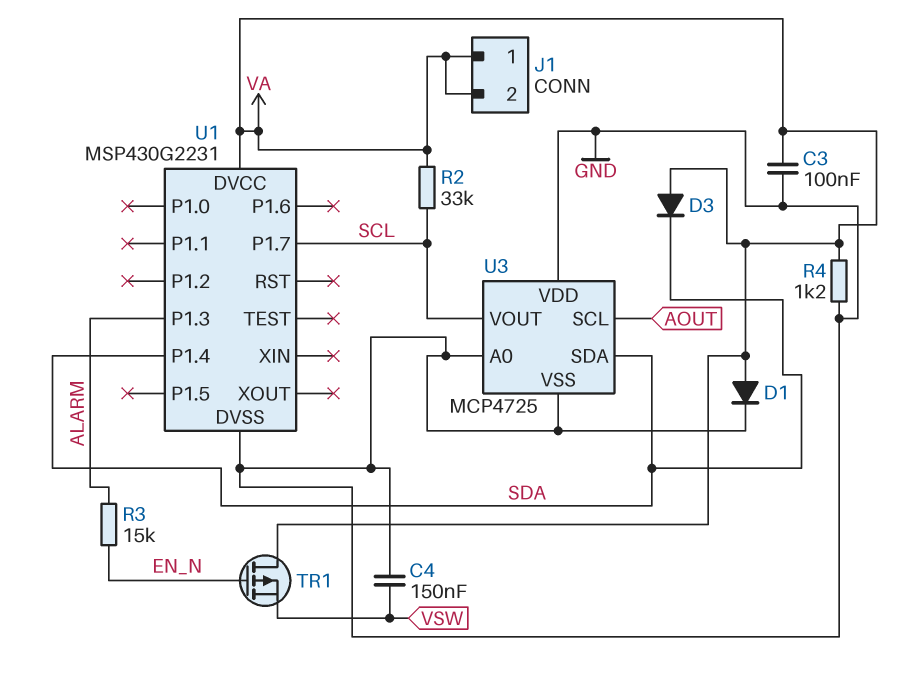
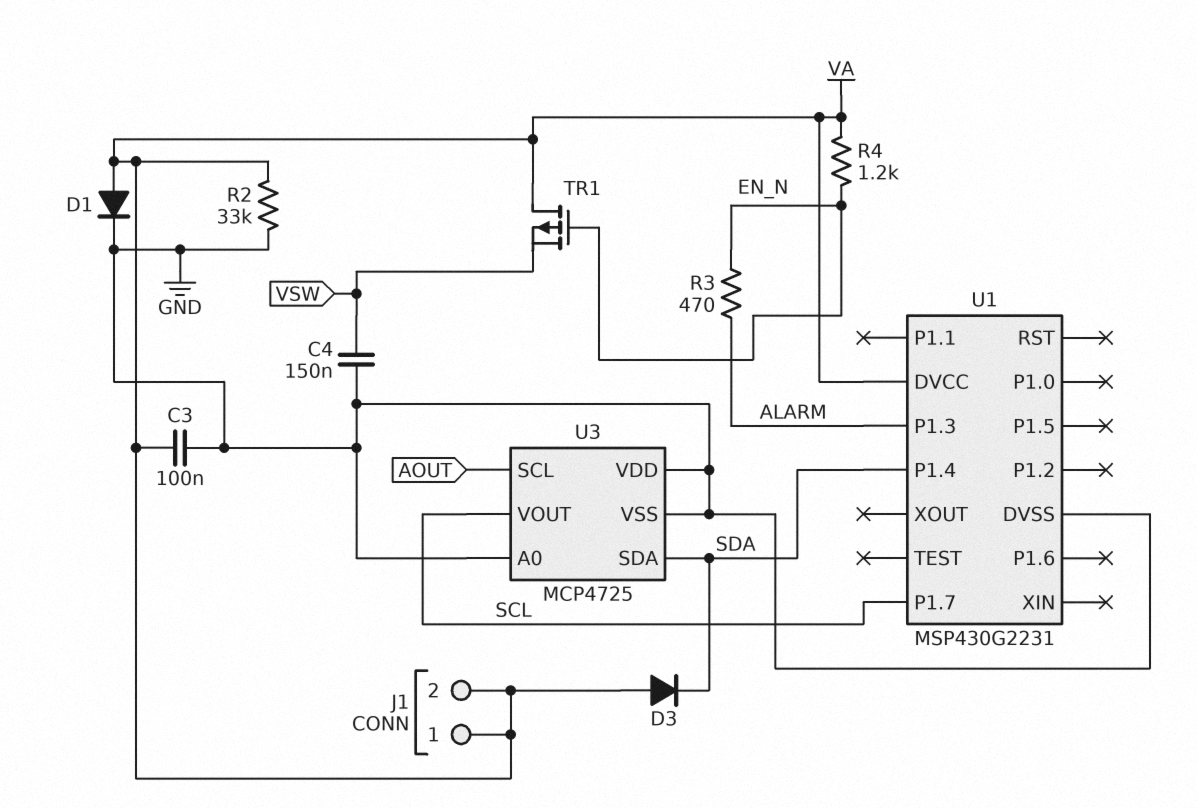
R2: 33k (SCL, VA) -> 33k (GND, VA)
R3: 15k (ALARM, EN_N) -> 470 (ALARM, EN_N)
R4: 1.2k (GND, VA) -> 1.2k (EN_N, VA)

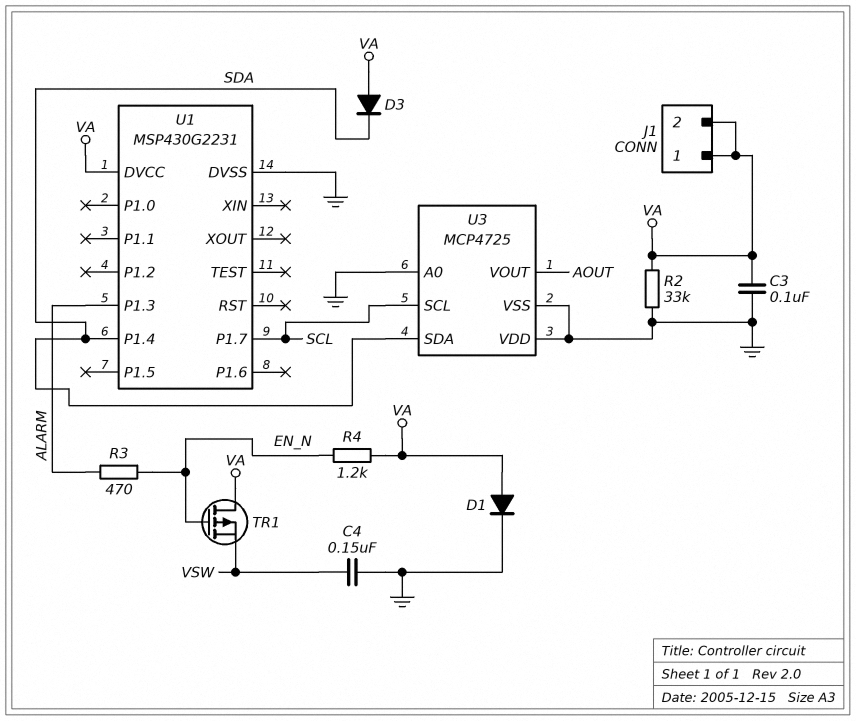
U3 pin SCL: AOUT -> SCL
U3 pin VOUT: SCL -> AOUT

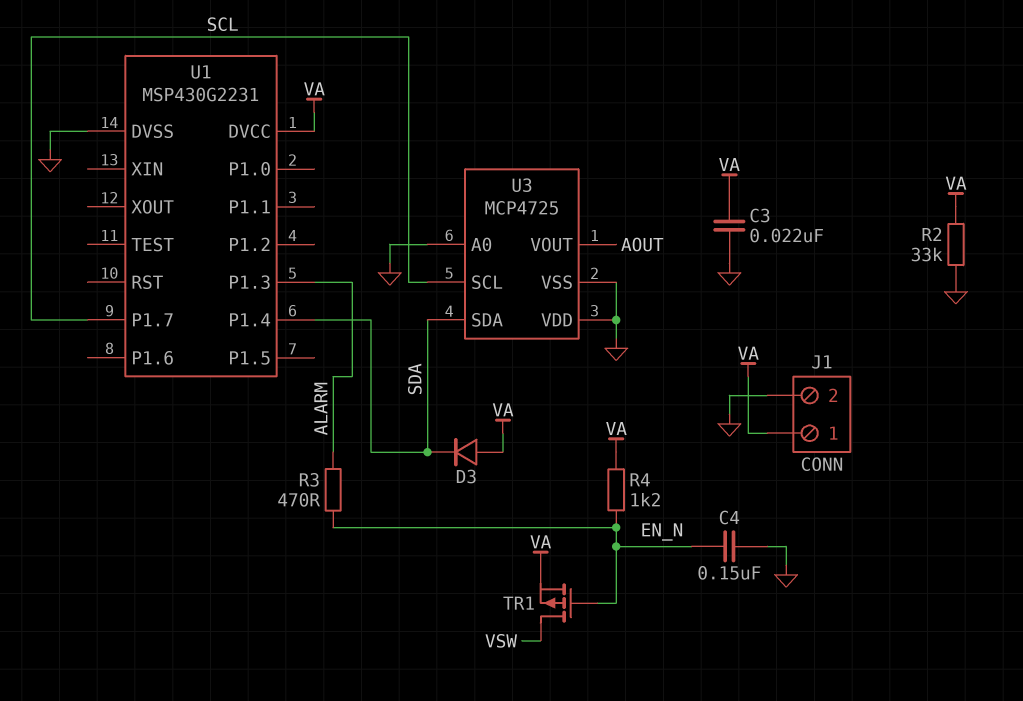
C3: 100nF (GND, VA) -> 22nF (GND, VA)
C4: 150nF (GND, VSW) -> 150nF (EN_N, GND)
D1: diode (A VA, K GND) -> none
J1 pin 2: VA -> GND
TR1: PMOS (G EN_N, D VA, S VSW) -> PMOS (G EN_N, D VSW, S VA)

